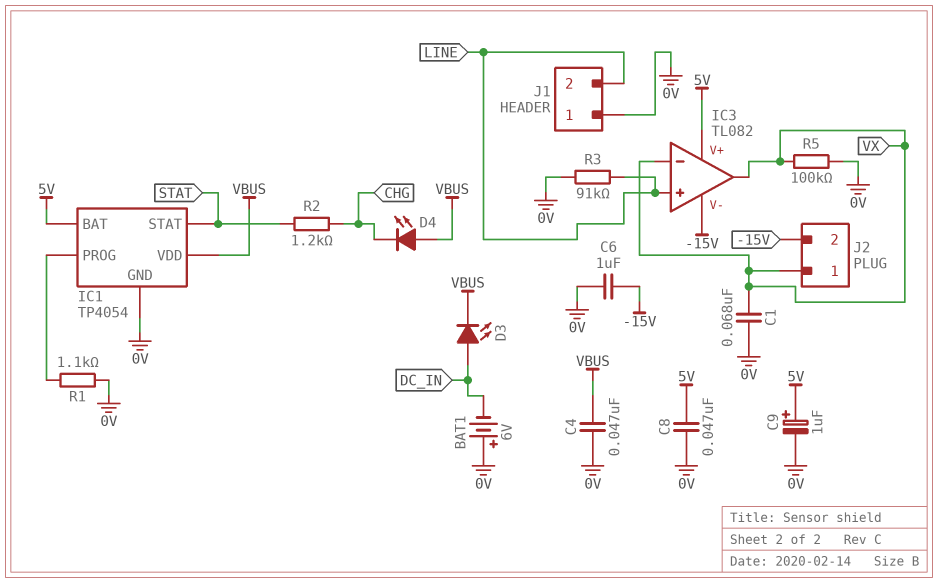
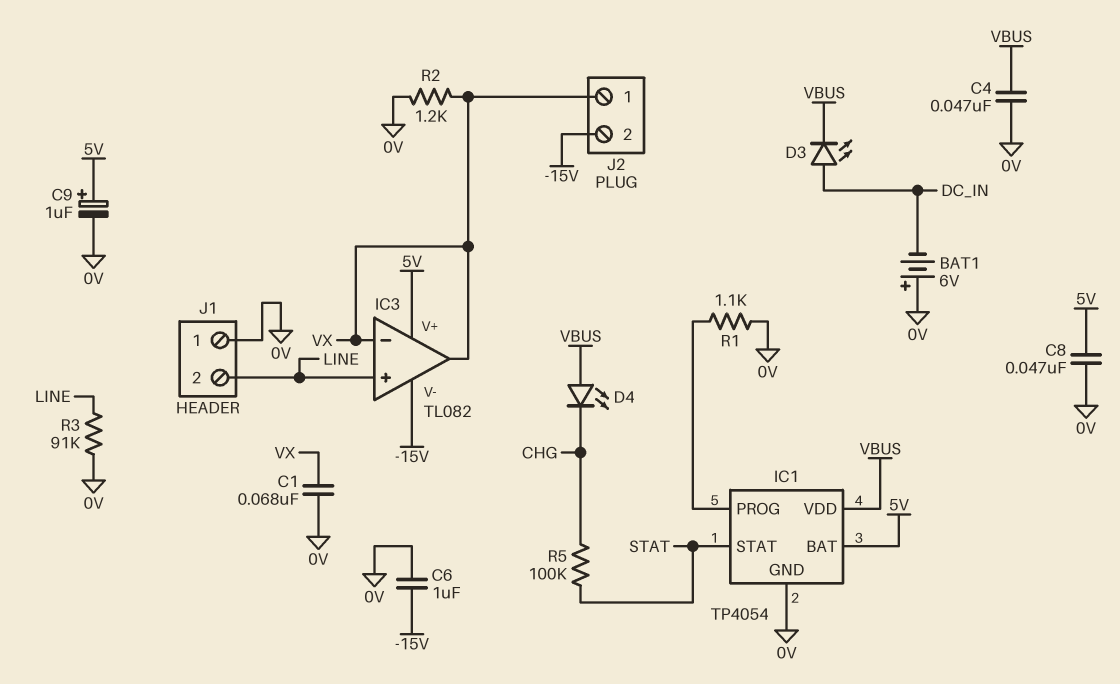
R2: 1.2k (CHG, STAT) -> 1.2k (0V, VX)
R5: 100k (0V, VX) -> 100k (CHG, STAT)

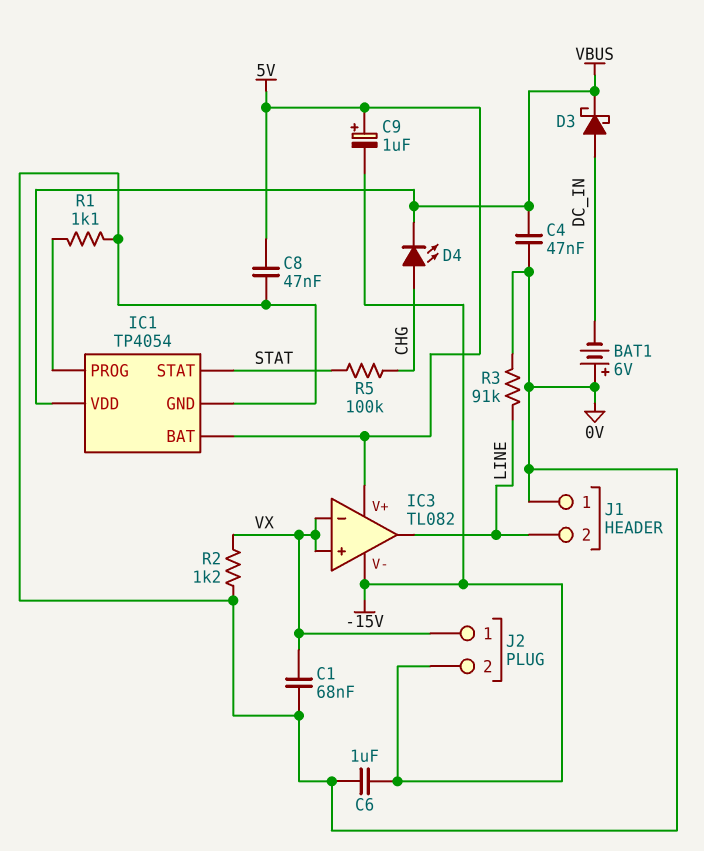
C9: 1uF (plus 5V, minus 0V) -> 1uF (plus 5V, minus -15V)
D3: LED (A DC_IN, K VBUS) -> schottky (A DC_IN, K VBUS)
D4: LED (A VBUS, K CHG) -> LED (A CHG, K VBUS)
IC3 pin in+: LINE -> VX
IC3 pin out: VX -> LINE

